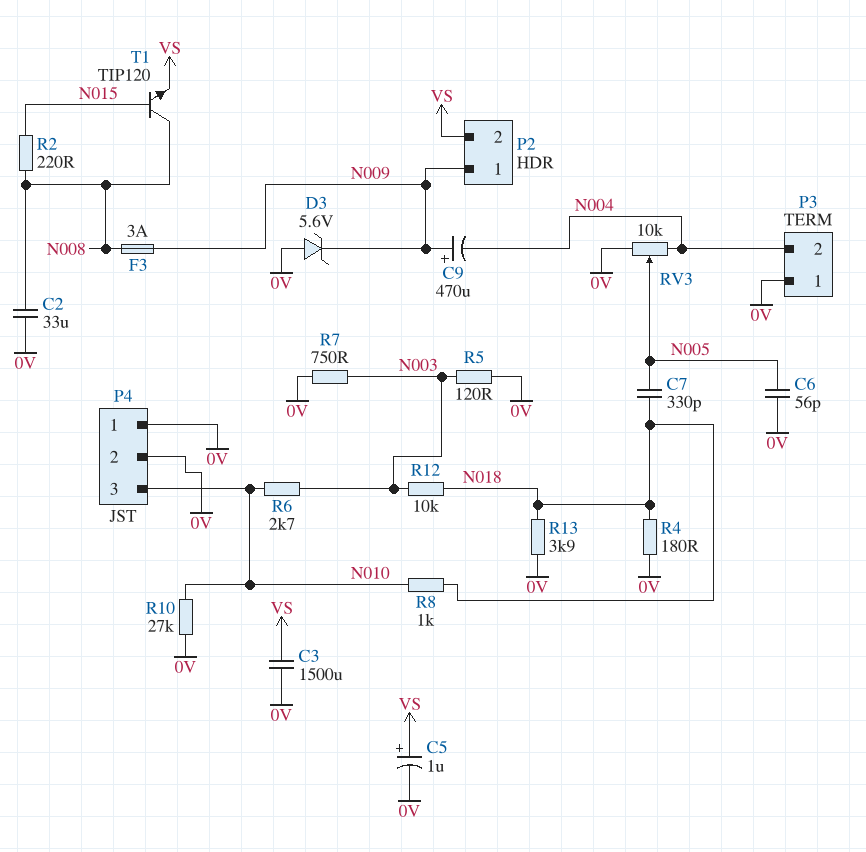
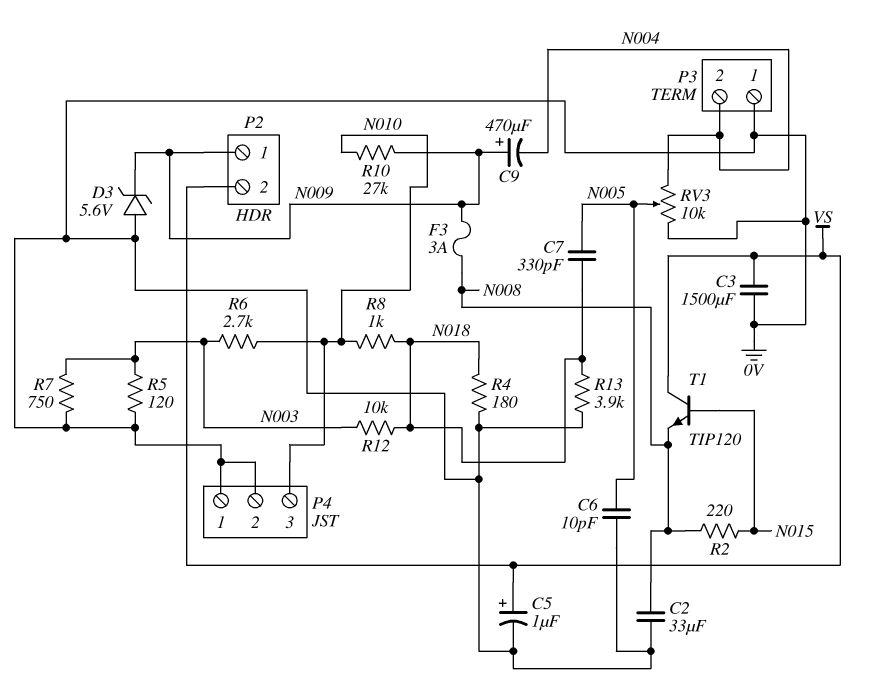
C6: 56pF (0V, N005) -> 10pF (0V, N005)
R10: 27k (0V, N010) -> 27k (N009, N010)
T1: NPN TIP120 (B N015, C N008, E VS) -> NPN TIP120 (B N015, C VS, E N008)

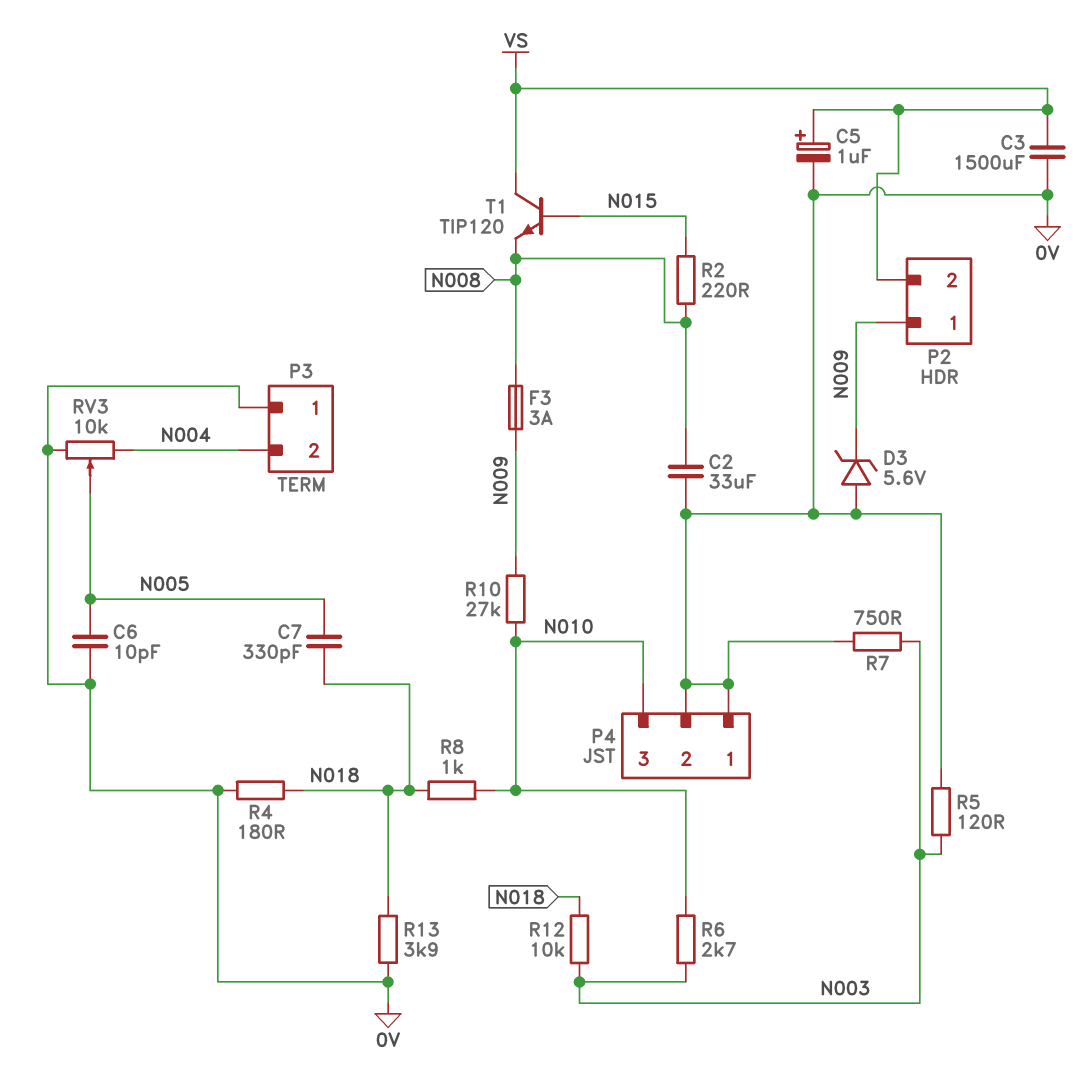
C9: 470uF (plus N009, minus N004) -> none

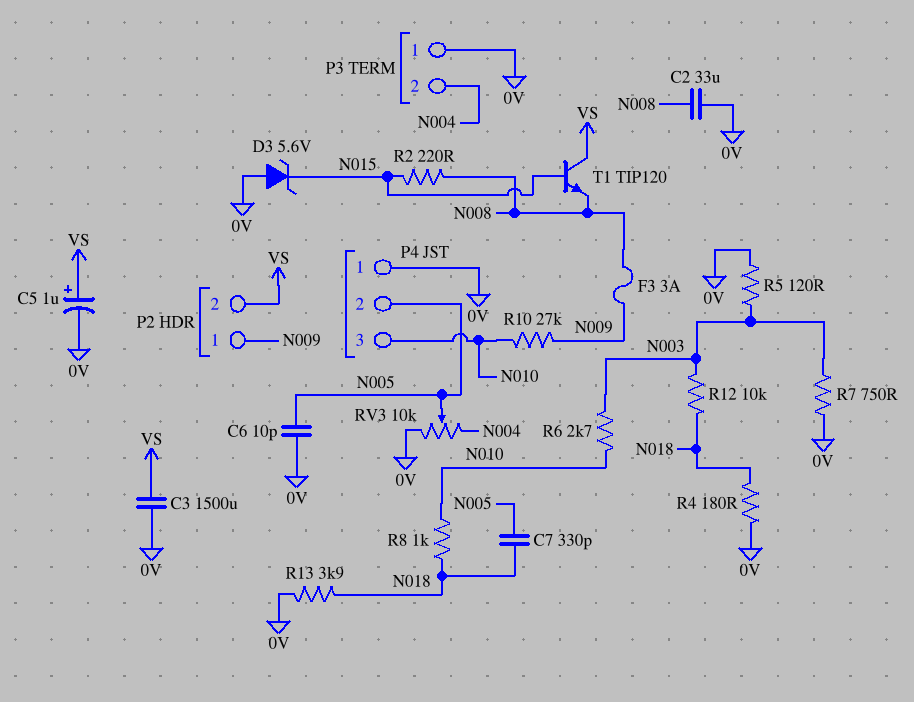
D3: zener 5.6V (A 0V, K N009) -> zener 5.6V (A 0V, K N015)
P4 pin 2: 0V -> N005

